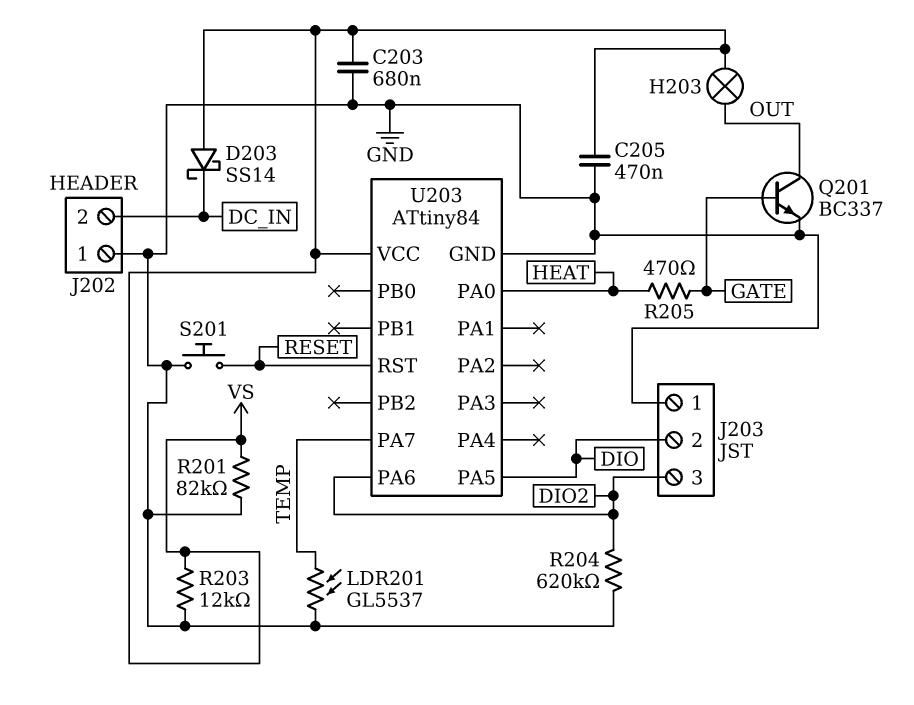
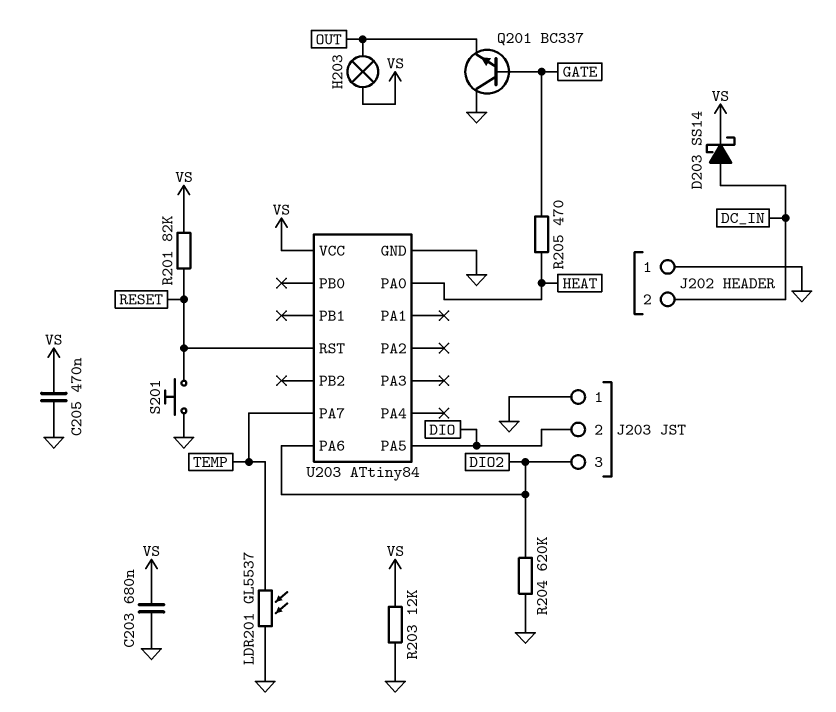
D203: schottky SS14 (A VS, K DC_IN) -> schottky SS14 (A DC_IN, K VS)
Q201: NPN BC337 (B GATE, C OUT, E GND) -> NPN BC337 (B GATE, C GND, E OUT)
R201: 82k (GND, VS) -> 82k (RESET, VS)

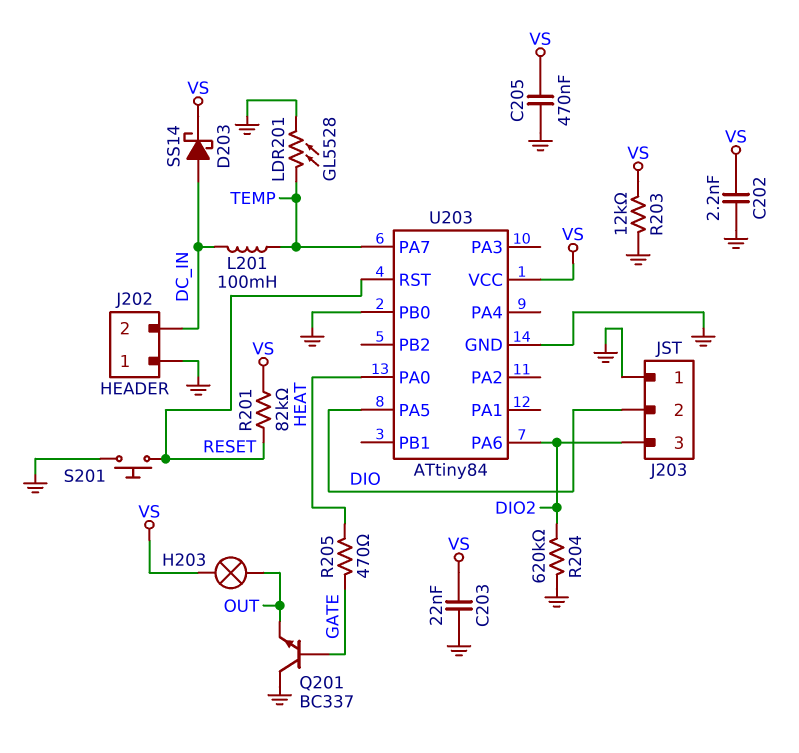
C202: none -> 2.2nF (GND, VS)
C203: 680nF (GND, VS) -> 22nF (GND, VS)
L201: none -> 100mH (DC_IN, TEMP)
LDR201: GL5537 (GND, TEMP) -> GL5528 (GND, TEMP)
U203 pin PB0: none -> GND

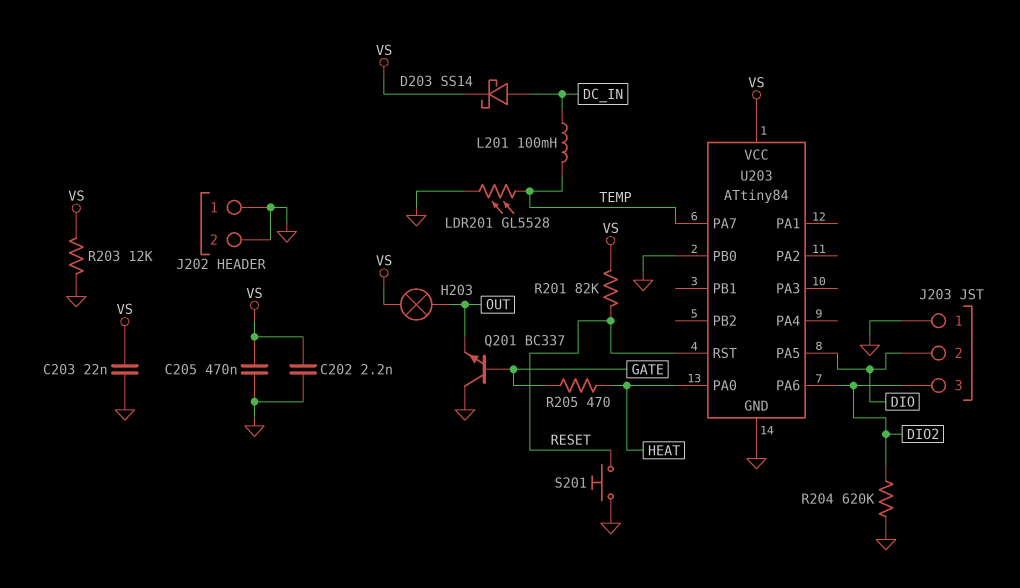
J202 pin 2: DC_IN -> GND

